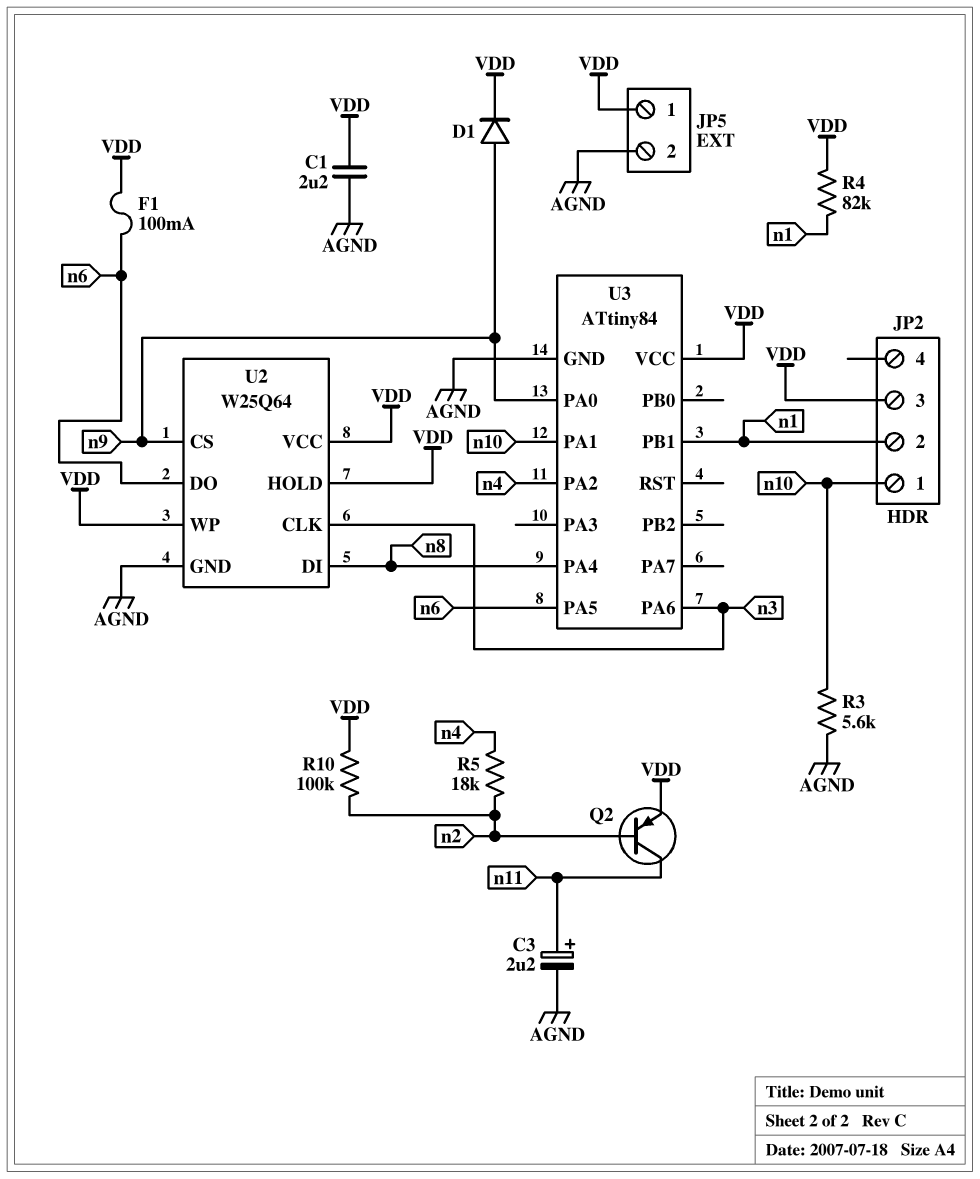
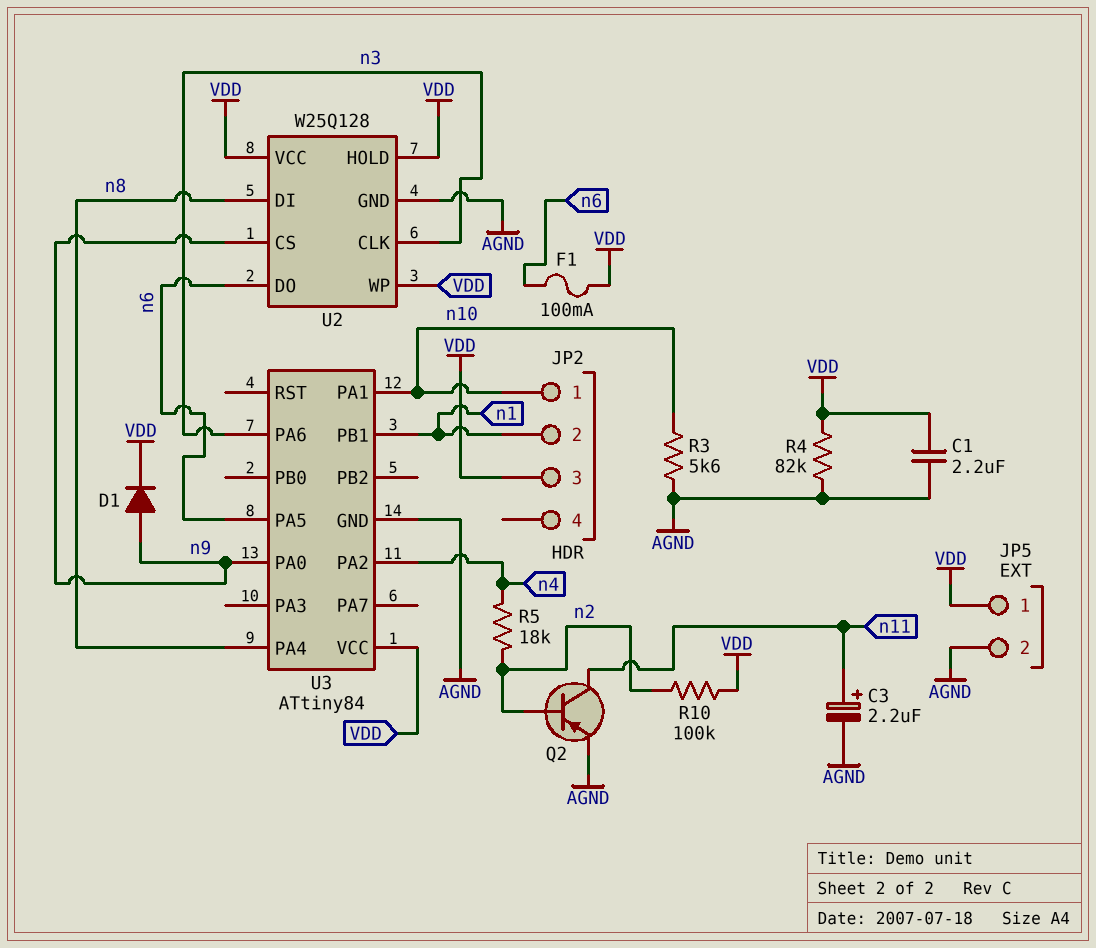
Q2: PNP (B n2, C n11, E VDD) -> PNP (B n2, C n11, E AGND)
R4: 82k (VDD, n1) -> 82k (AGND, VDD)
U2: W25Q64 -> W25Q128

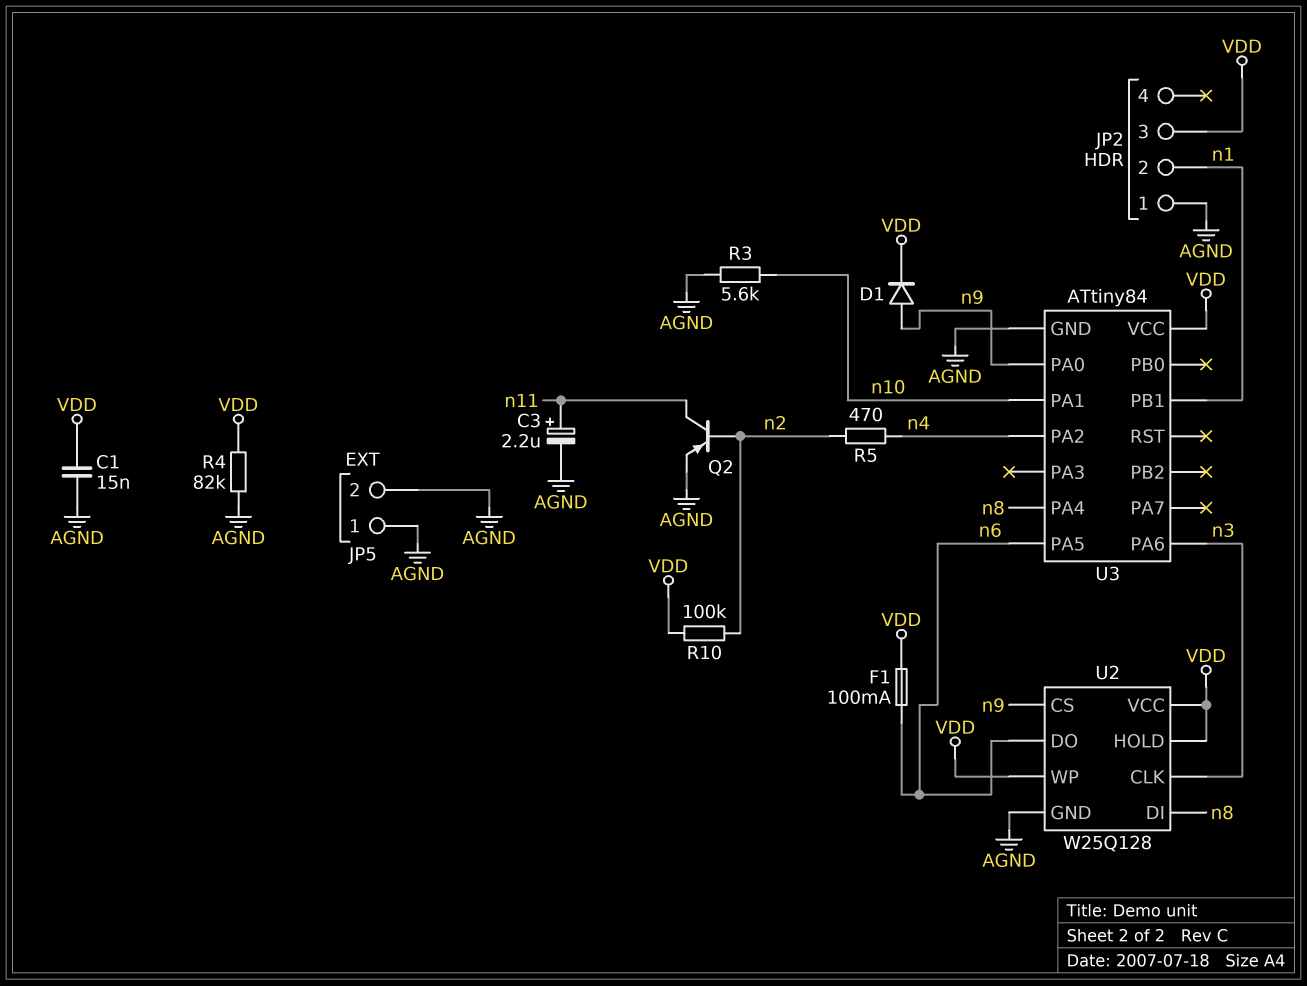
C1: 2.2uF (AGND, VDD) -> 15nF (AGND, VDD)
JP2 pin 1: n10 -> AGND
JP5 pin 1: VDD -> AGND
R5: 18k (n2, n4) -> 470 (n2, n4)

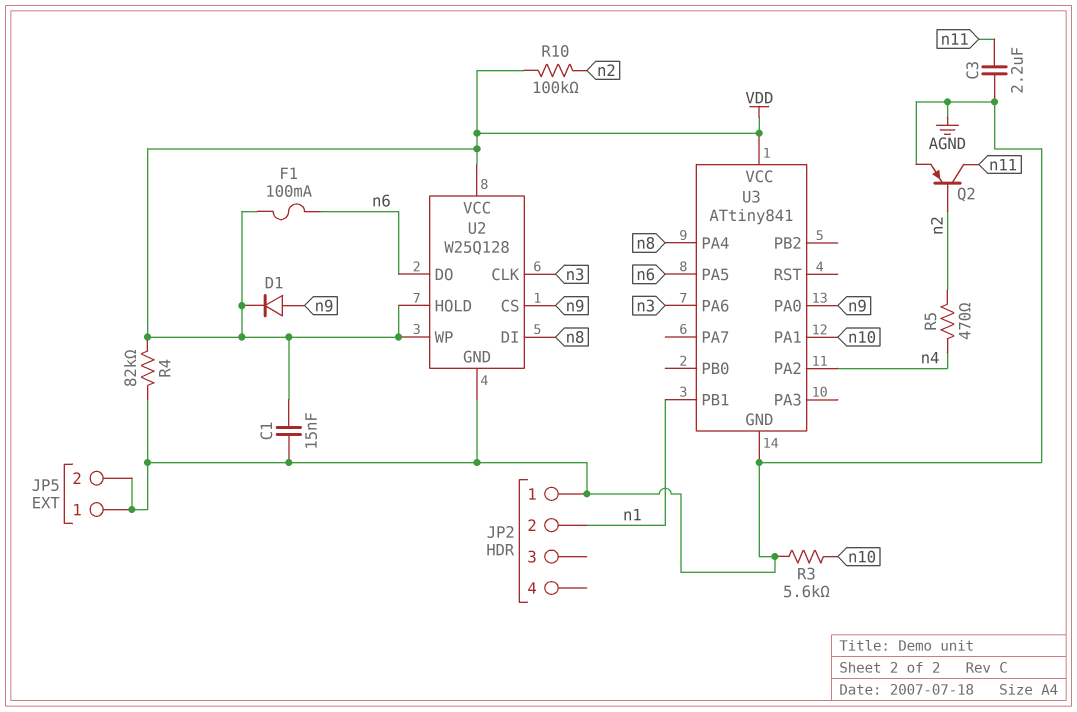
C3: 2.2uF (plus n11, minus AGND) -> 2.2uF (AGND, n11)
JP2 pin 3: VDD -> none
U3: ATtiny84 -> ATtiny841

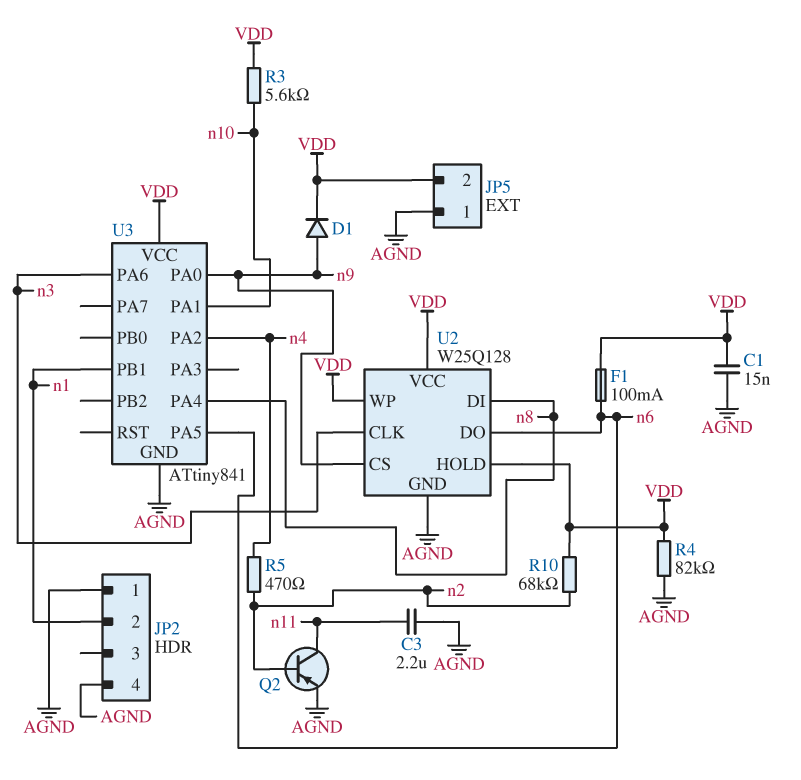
JP2 pin 4: none -> AGND
JP5 pin 2: AGND -> VDD
R3: 5.6k (AGND, n10) -> 5.6k (VDD, n10)
R10: 100k (VDD, n2) -> 68k (VDD, n2)

